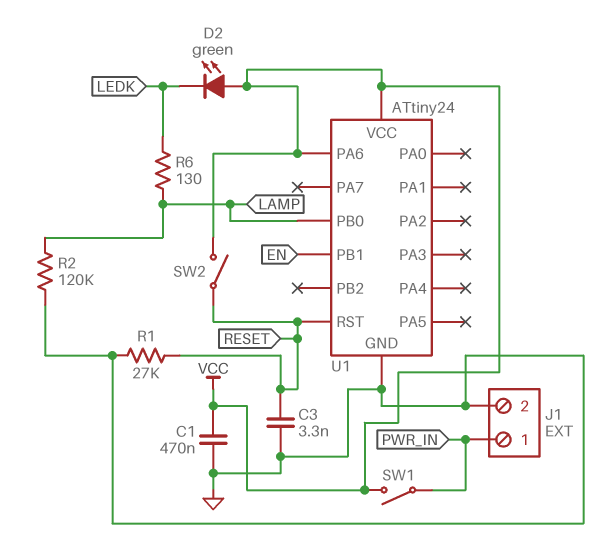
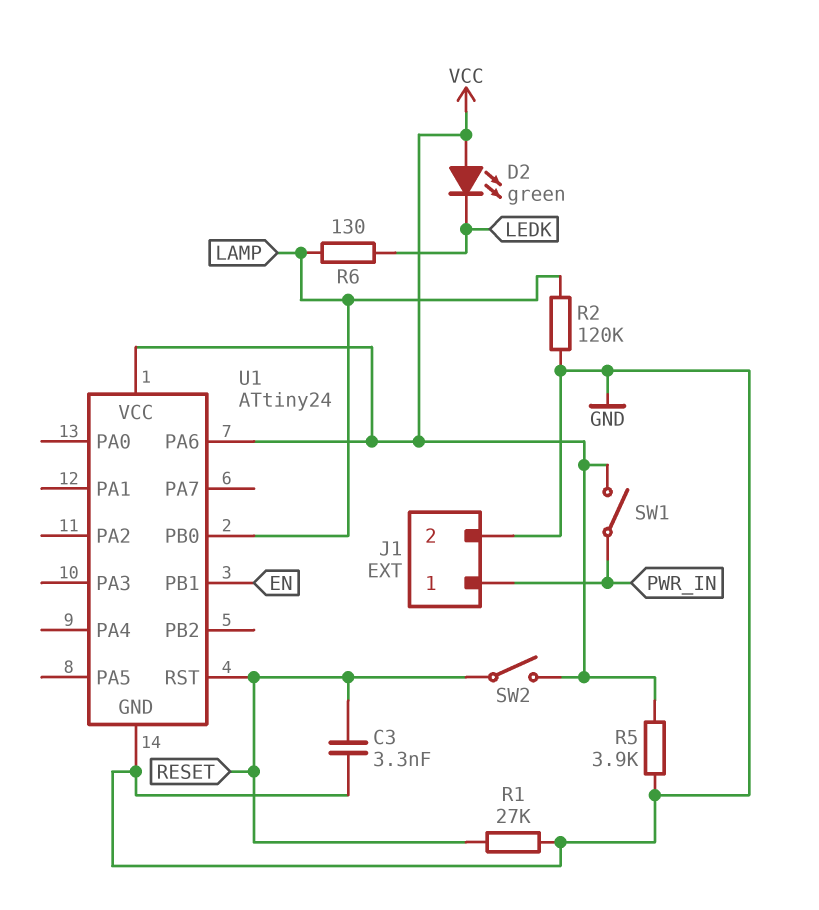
C1: 470nF (GND, VCC) -> none
R5: none -> 3.9k (GND, VCC)

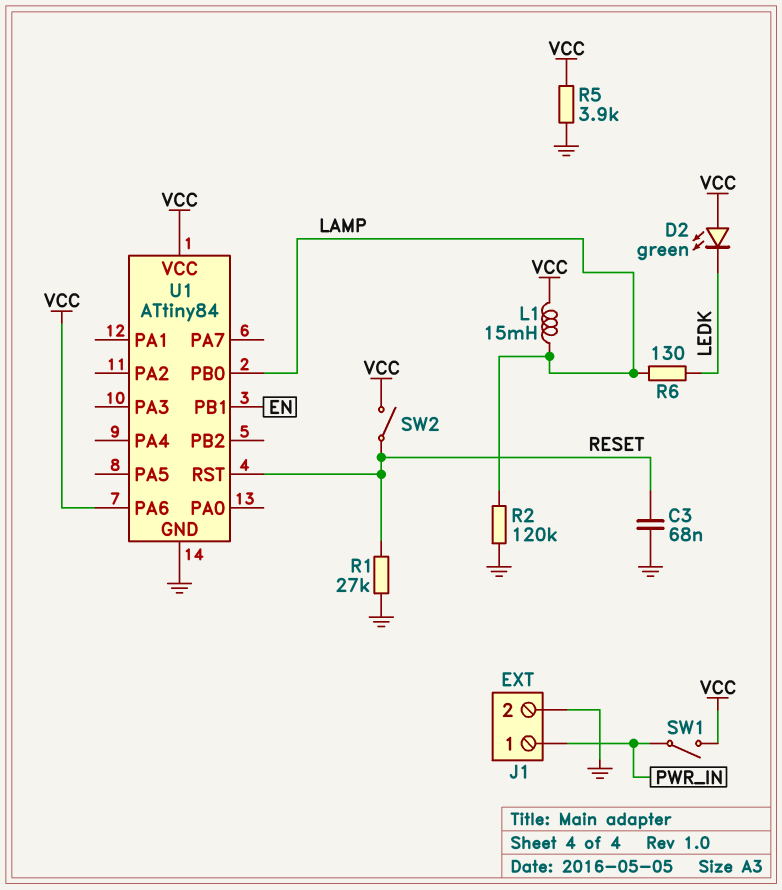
C3: 3.3nF (GND, RESET) -> 68nF (GND, RESET)
L1: none -> 15mH (LAMP, VCC)
U1: ATtiny24 -> ATtiny84

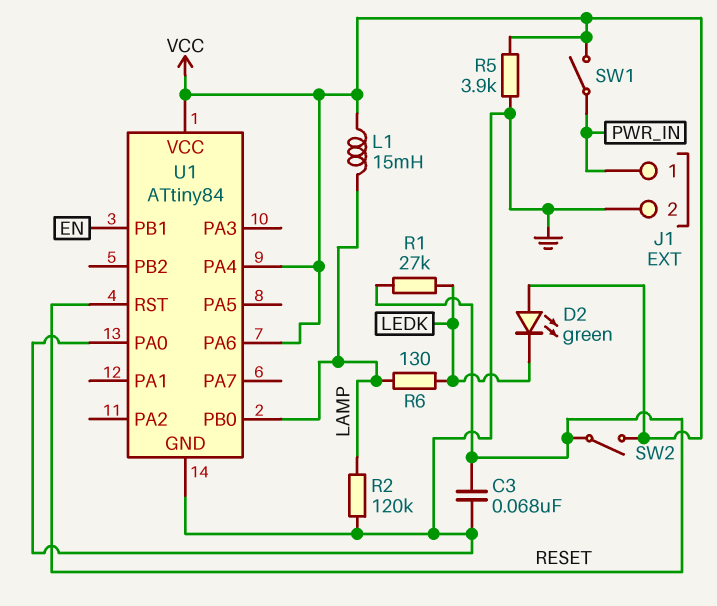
R1: 27k (GND, RESET) -> 27k (LEDK, RESET)
U1 pin PA0: none -> GND
U1 pin PA4: none -> VCC

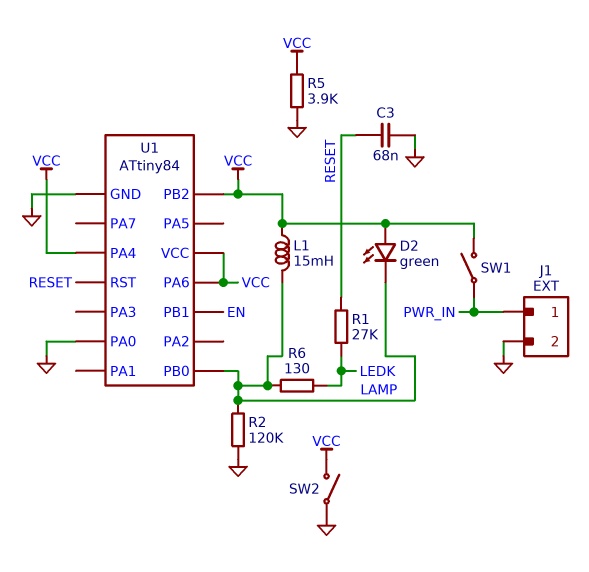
D2: LED green (A VCC, K LEDK) -> LED green (A VCC, K LAMP)
SW2: switch (RESET, VCC) -> switch (GND, VCC)
U1 pin PB2: none -> VCC

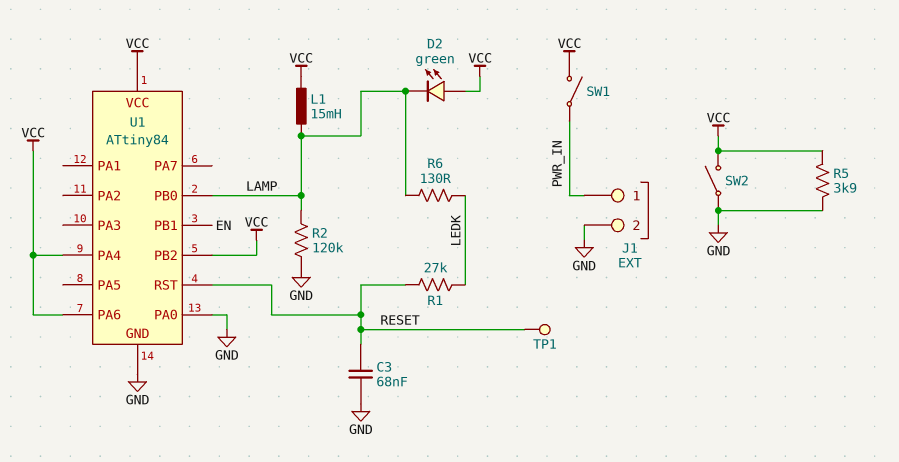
TP1: none -> test point (RESET)

